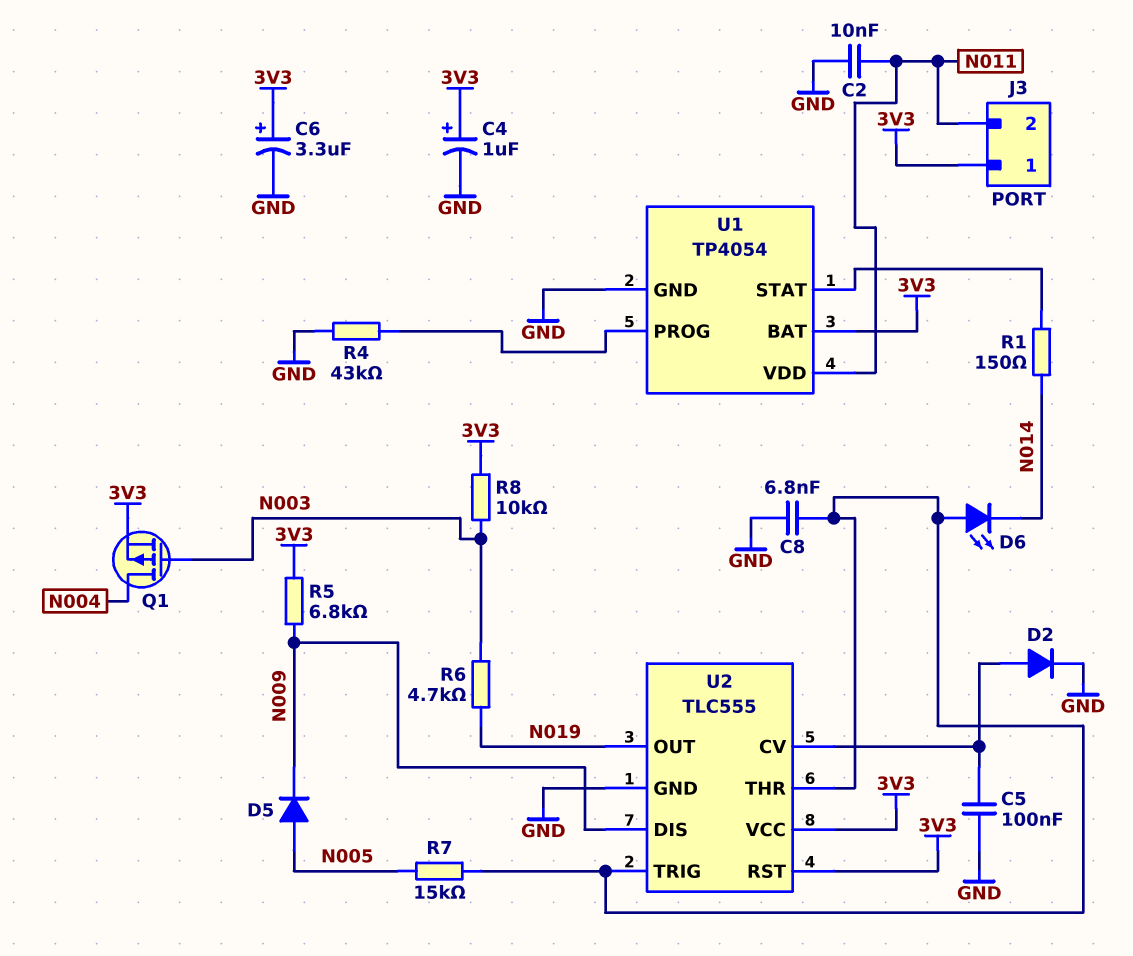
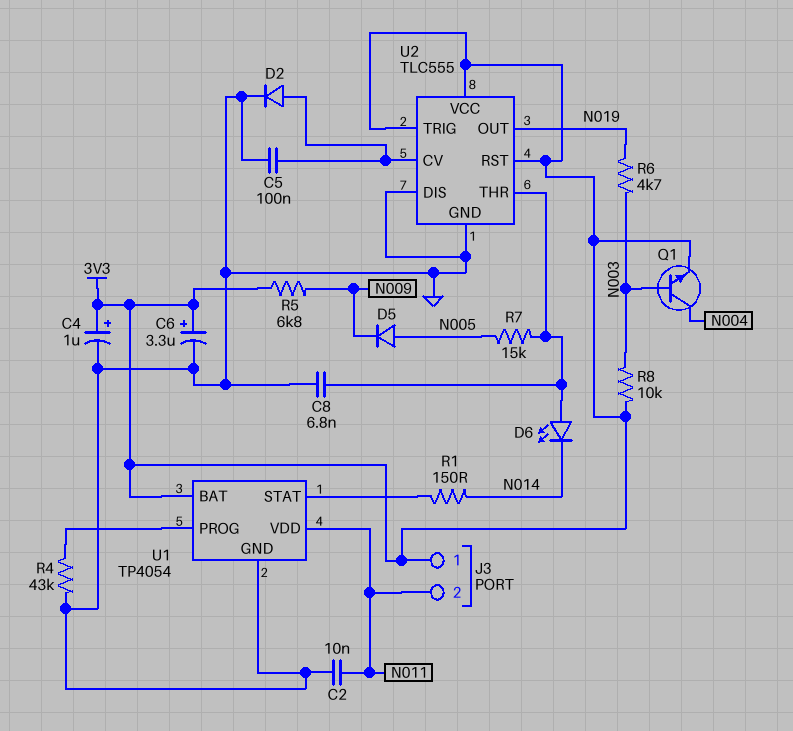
Q1: PMOS (G N003, D N004, S 3V3) -> NPN (B N003, C N004, E 3V3)
U2 pin DIS: N009 -> GND
U2 pin TRIG: U2/THR -> 3V3

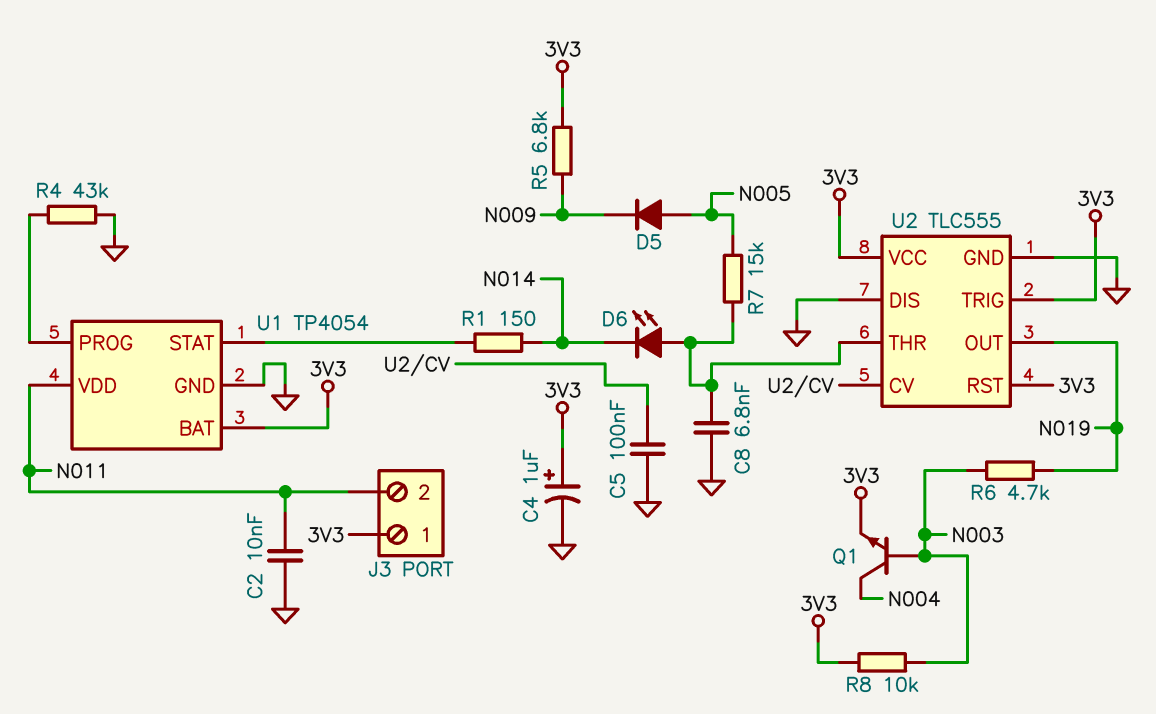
C6: 3.3uF (plus 3V3, minus GND) -> none
D2: diode (A U2/CV, K GND) -> none

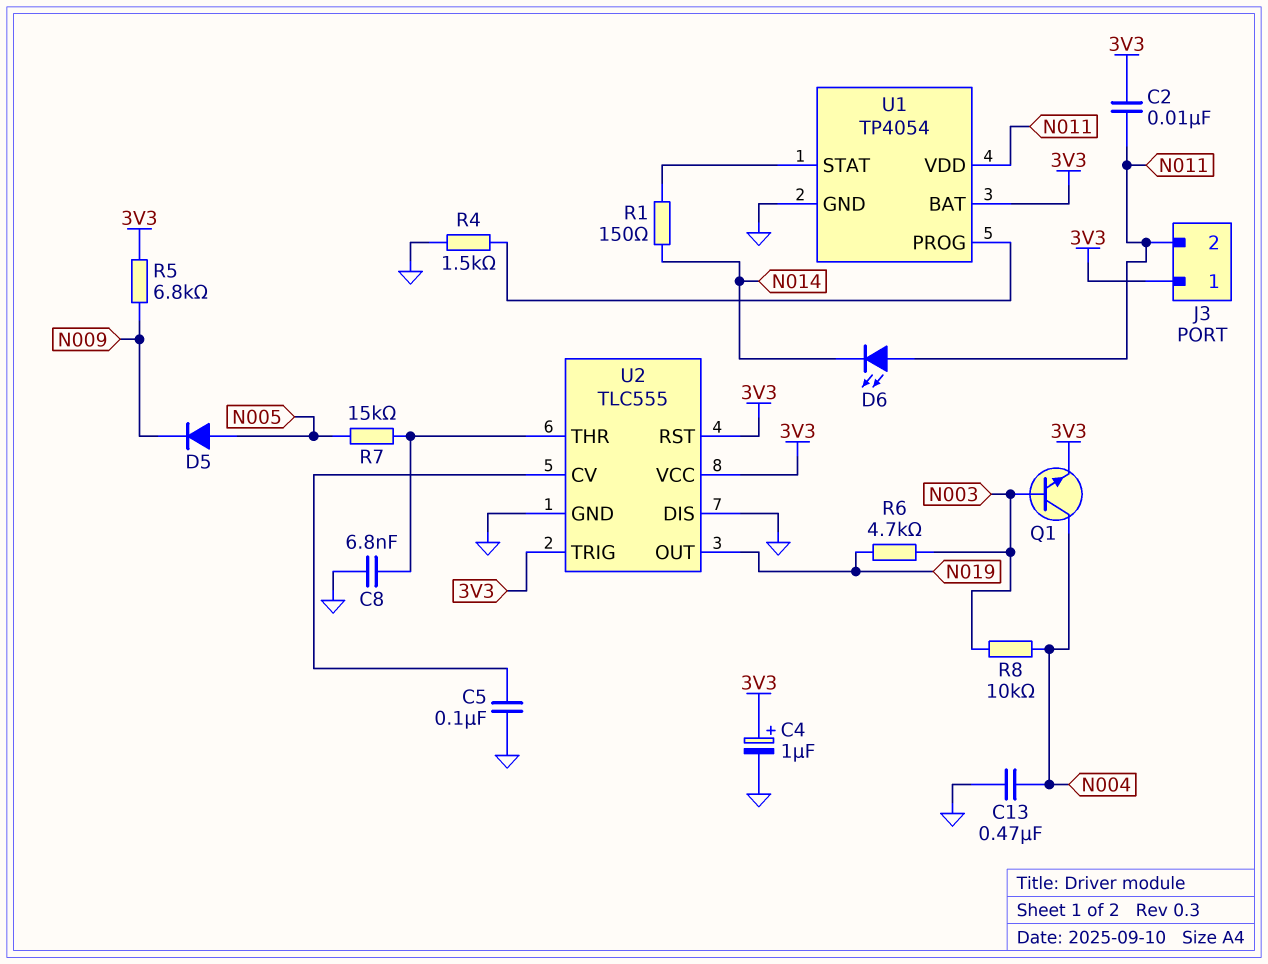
C2: 10nF (GND, N011) -> 10nF (3V3, N011)
C13: none -> 470nF (GND, N004)
D6: LED (A U2/THR, K N014) -> LED (A N011, K N014)
R4: 43k (GND, U1/PROG) -> 1.5k (GND, U1/PROG)
R8: 10k (3V3, N003) -> 10k (N003, N004)

